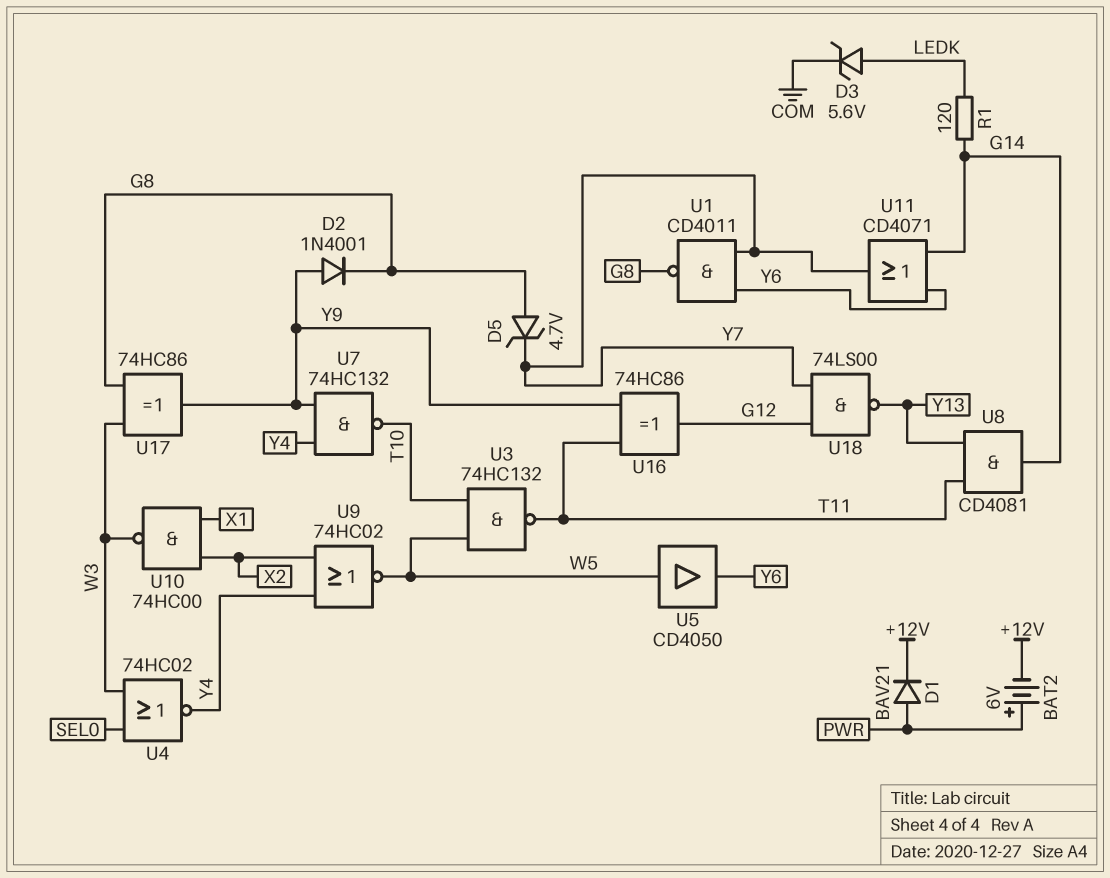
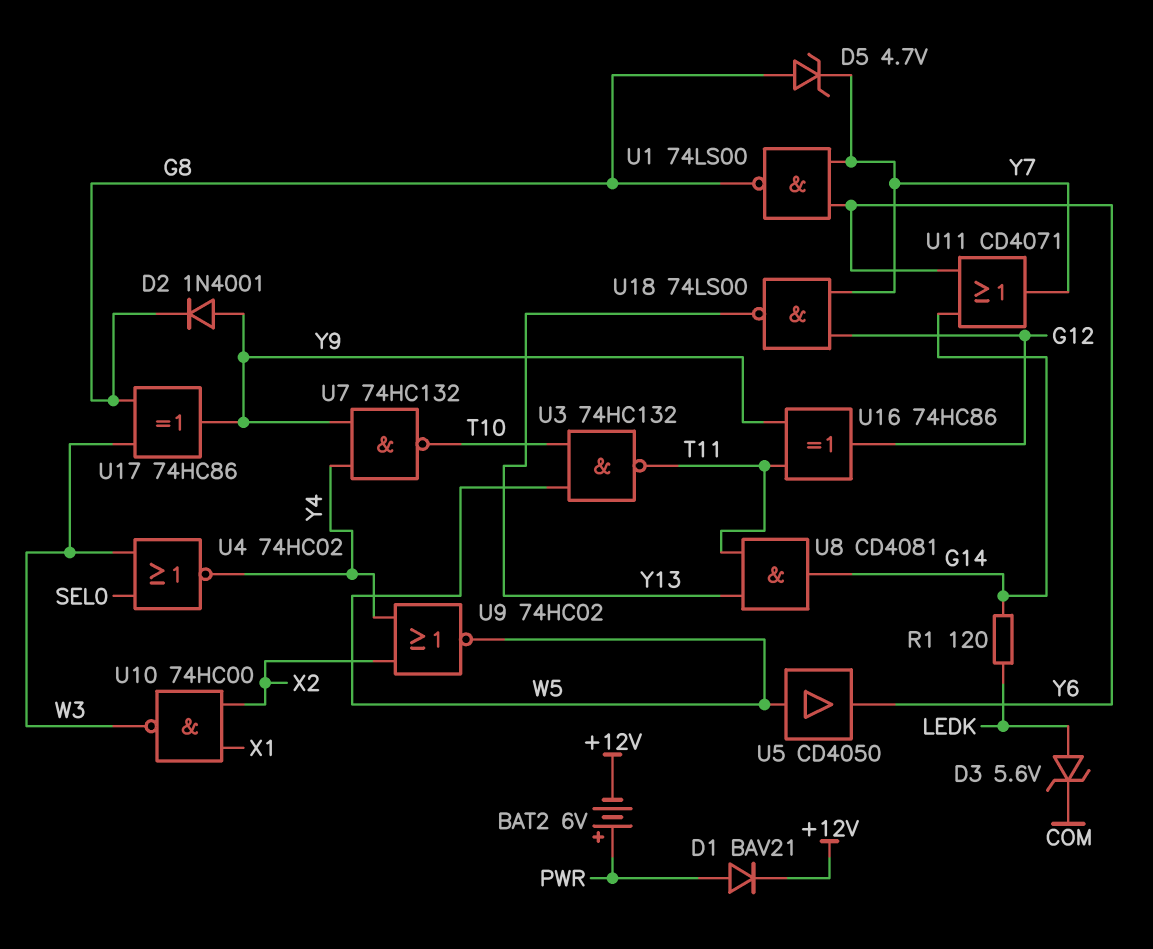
U1: NAND CD4011 (in Y6, in Y7, out G8) -> NAND 74LS00 (in Y6, in Y7, out G8)

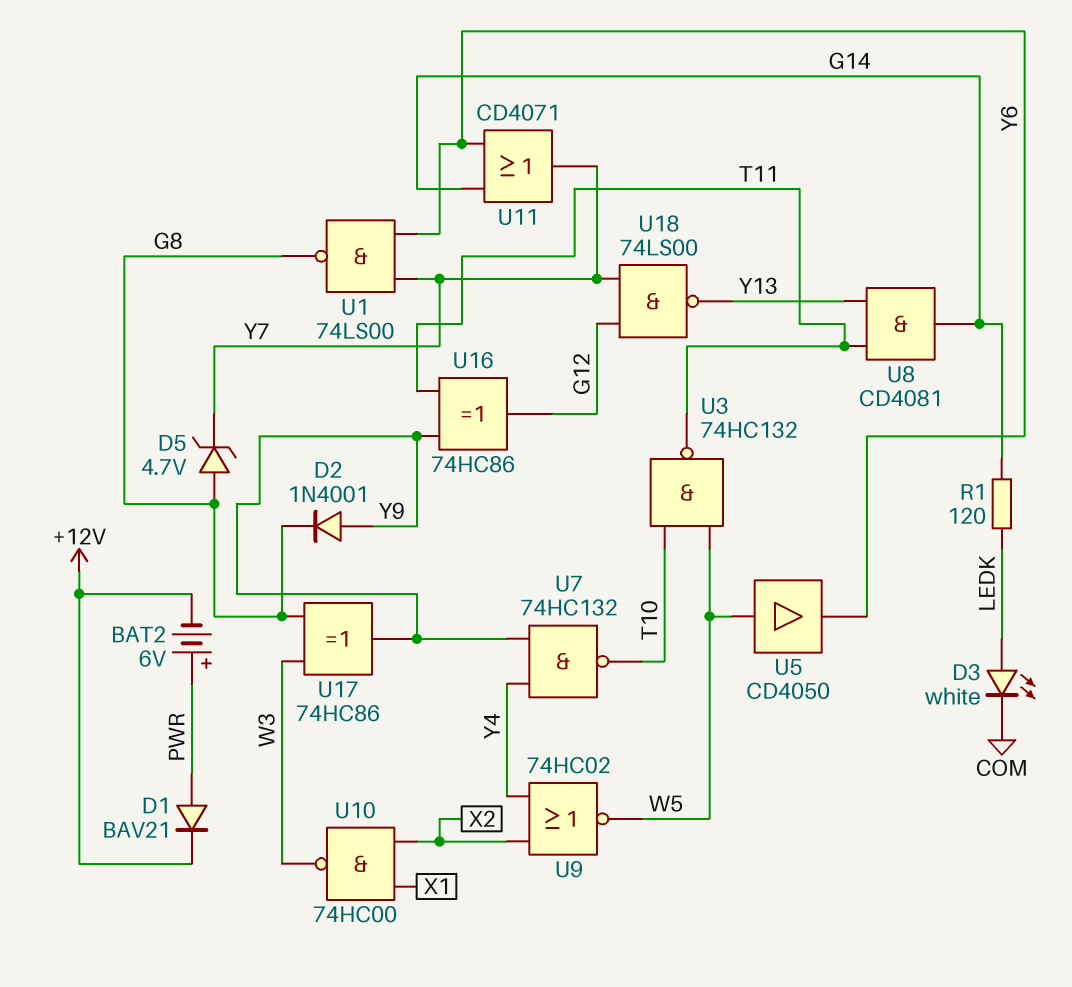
D3: zener 5.6V (A LEDK, K COM) -> LED white (A LEDK, K COM)
U4: NOR 74HC02 (in SEL0, in W3, out Y4) -> none

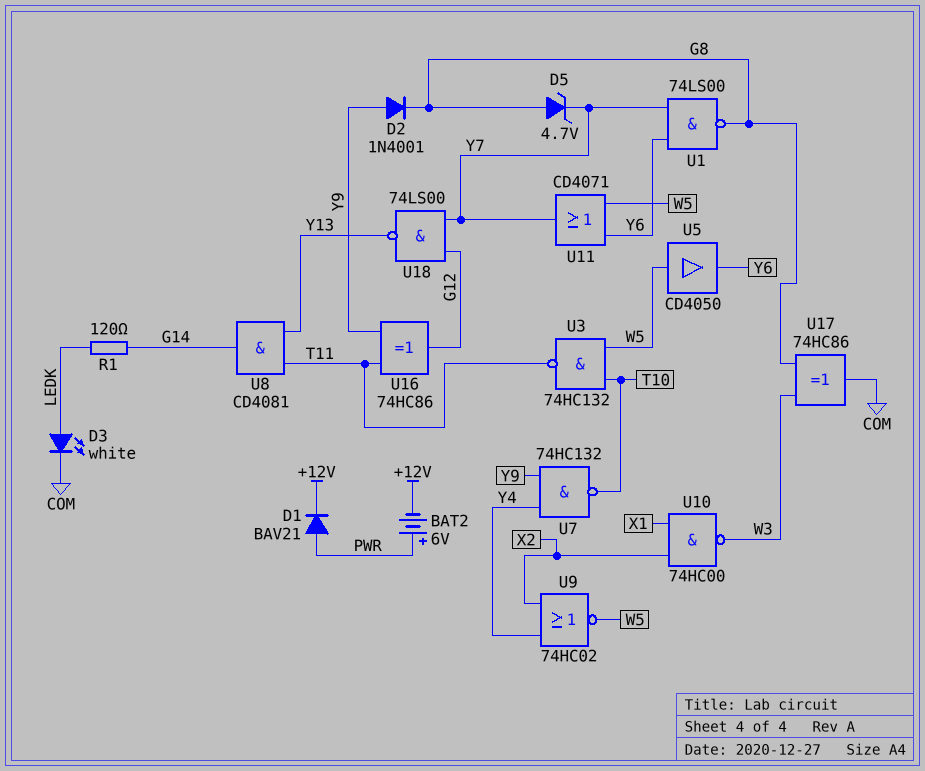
U11: OR CD4071 (in G14, in Y6, out Y7) -> OR CD4071 (in W5, in Y6, out Y7)
U17: XOR 74HC86 (in G8, in W3, out Y9) -> XOR 74HC86 (in G8, in W3, out COM)

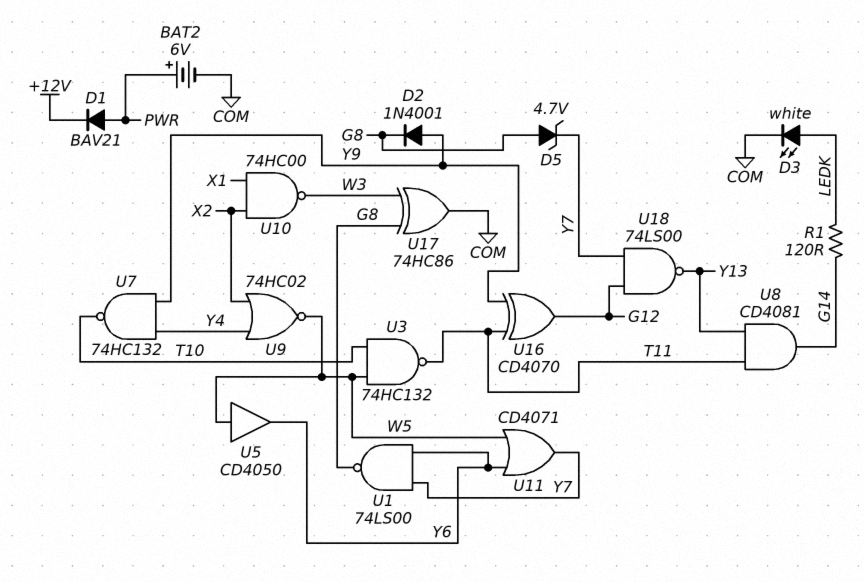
BAT2: 6V (plus PWR, minus +12V) -> 6V (plus PWR, minus COM)
U16: XOR 74HC86 (in T11, in Y9, out G12) -> XOR CD4070 (in T11, in Y9, out G12)

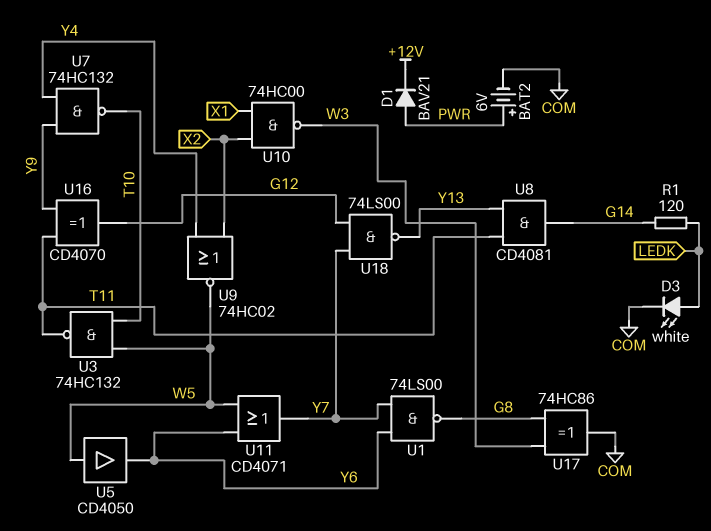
D2: diode 1N4001 (A Y9, K G8) -> none
D5: zener 4.7V (A G8, K Y7) -> none

